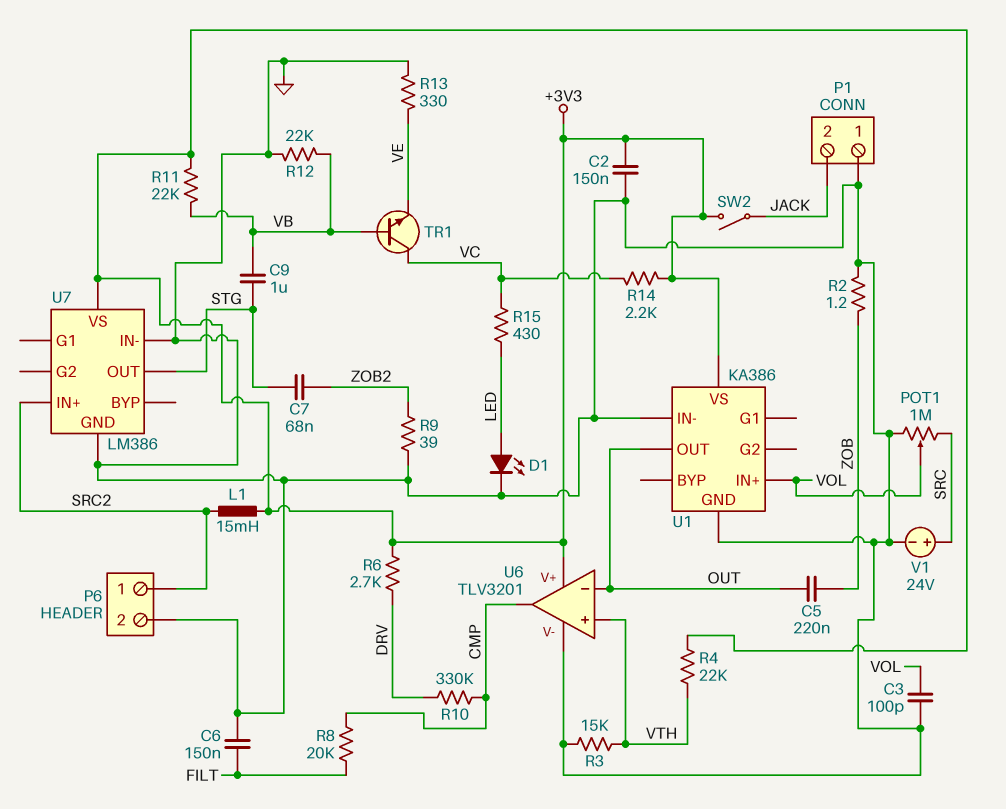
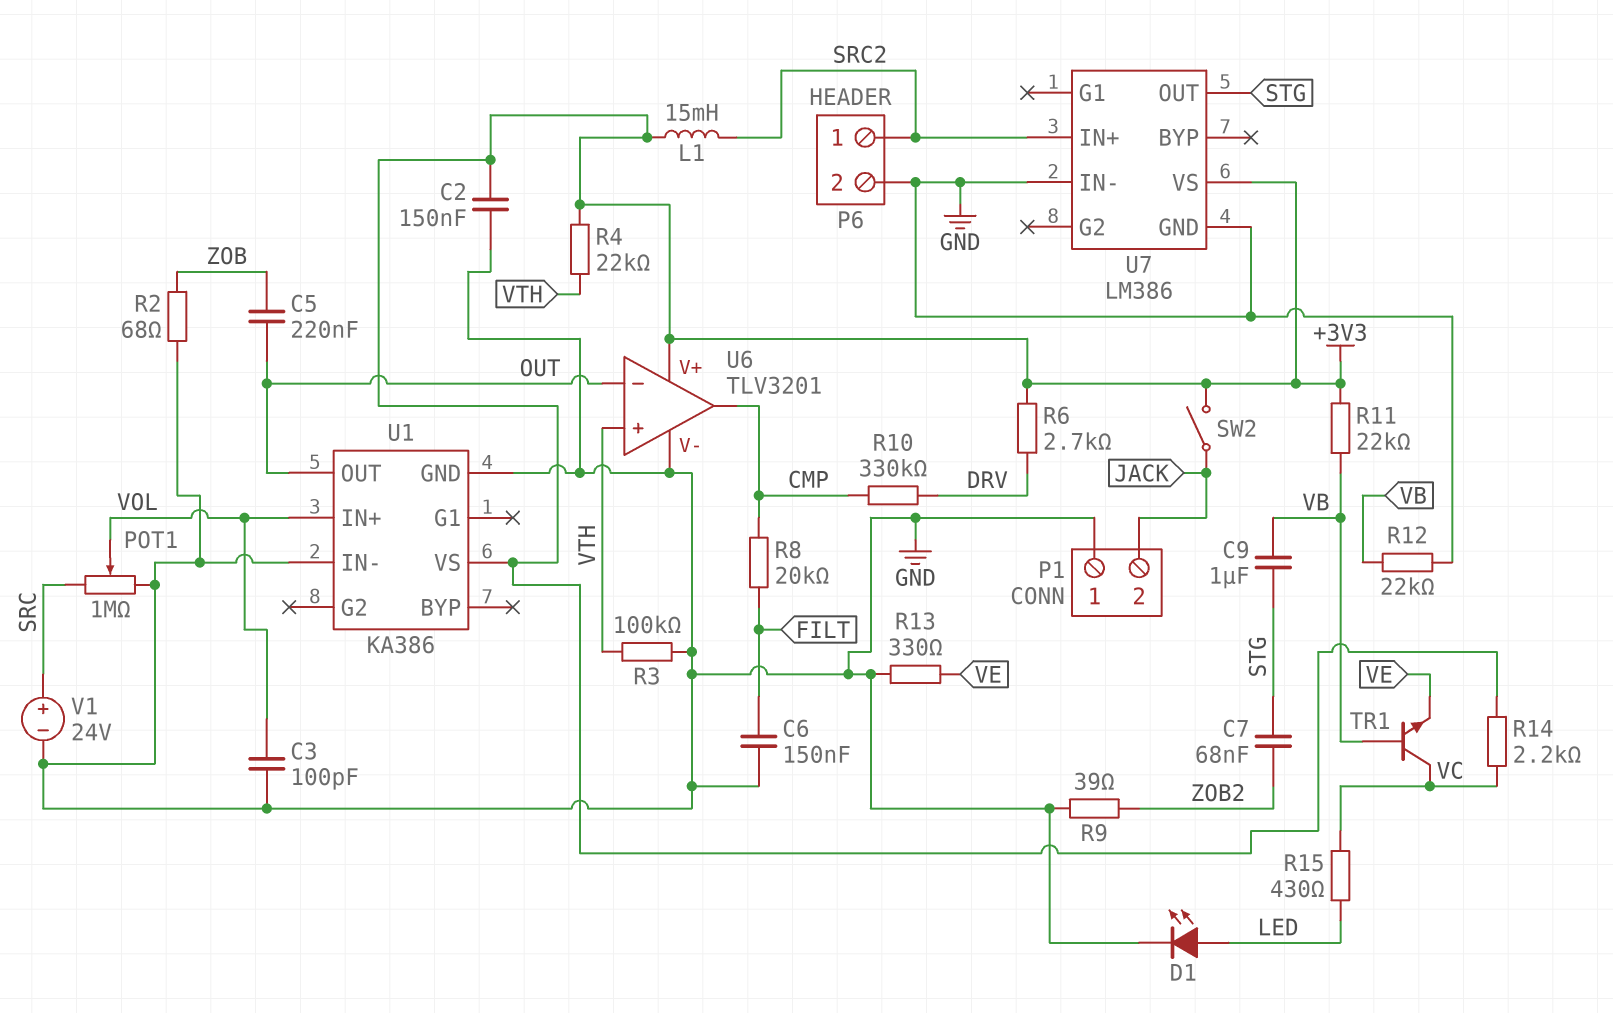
R2: 1.2 (GND, ZOB) -> 68 (GND, ZOB)
R3: 15k (GND, VTH) -> 100k (GND, VTH)

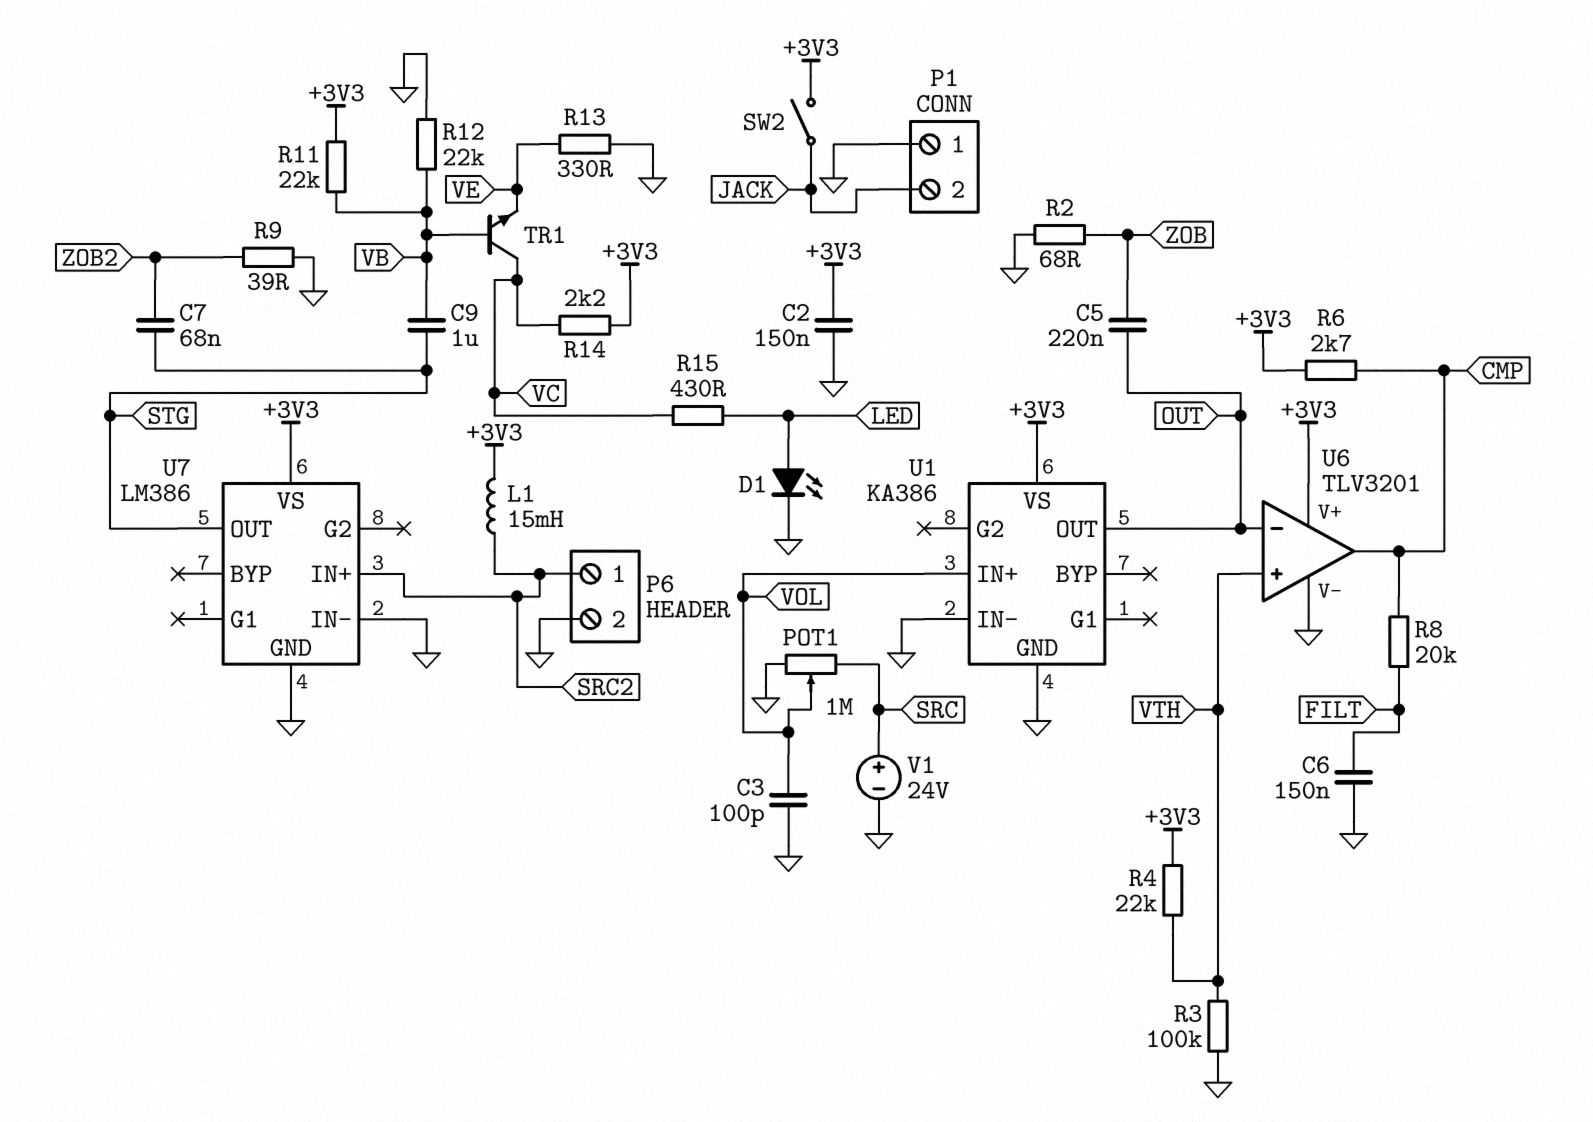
R6: 2.7k (+3V3, DRV) -> 2.7k (+3V3, CMP)
R10: 330k (CMP, DRV) -> none

